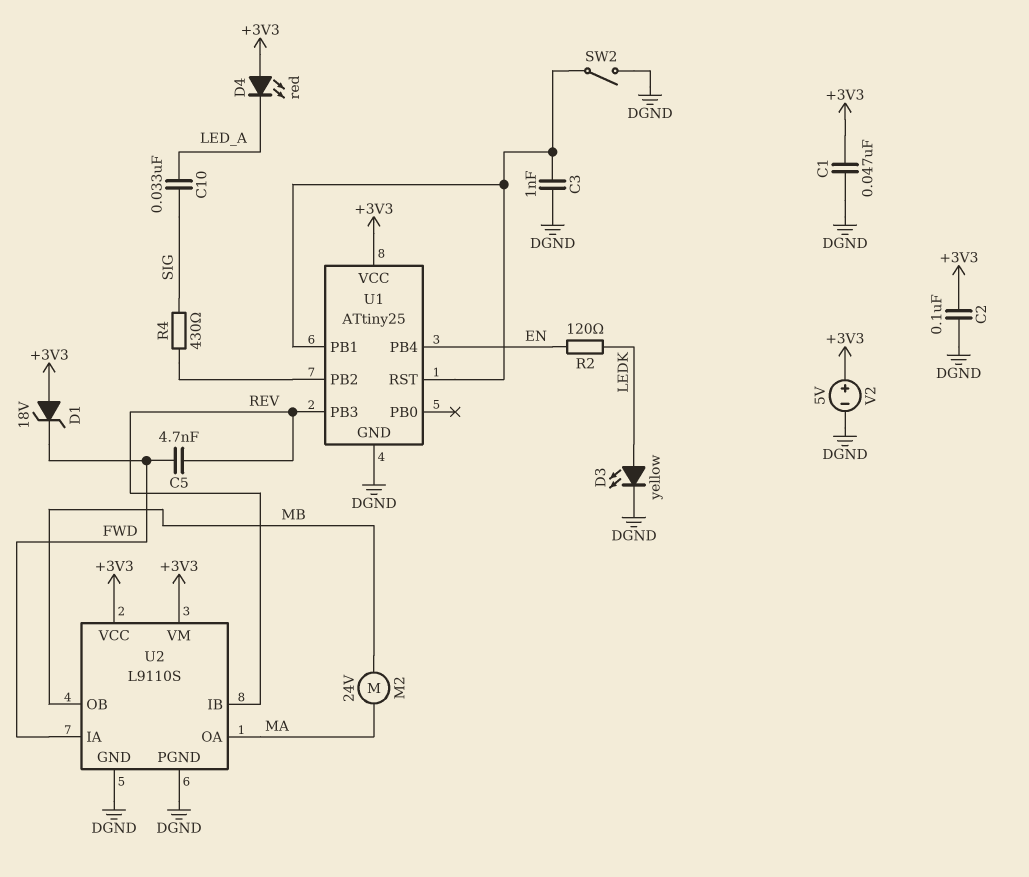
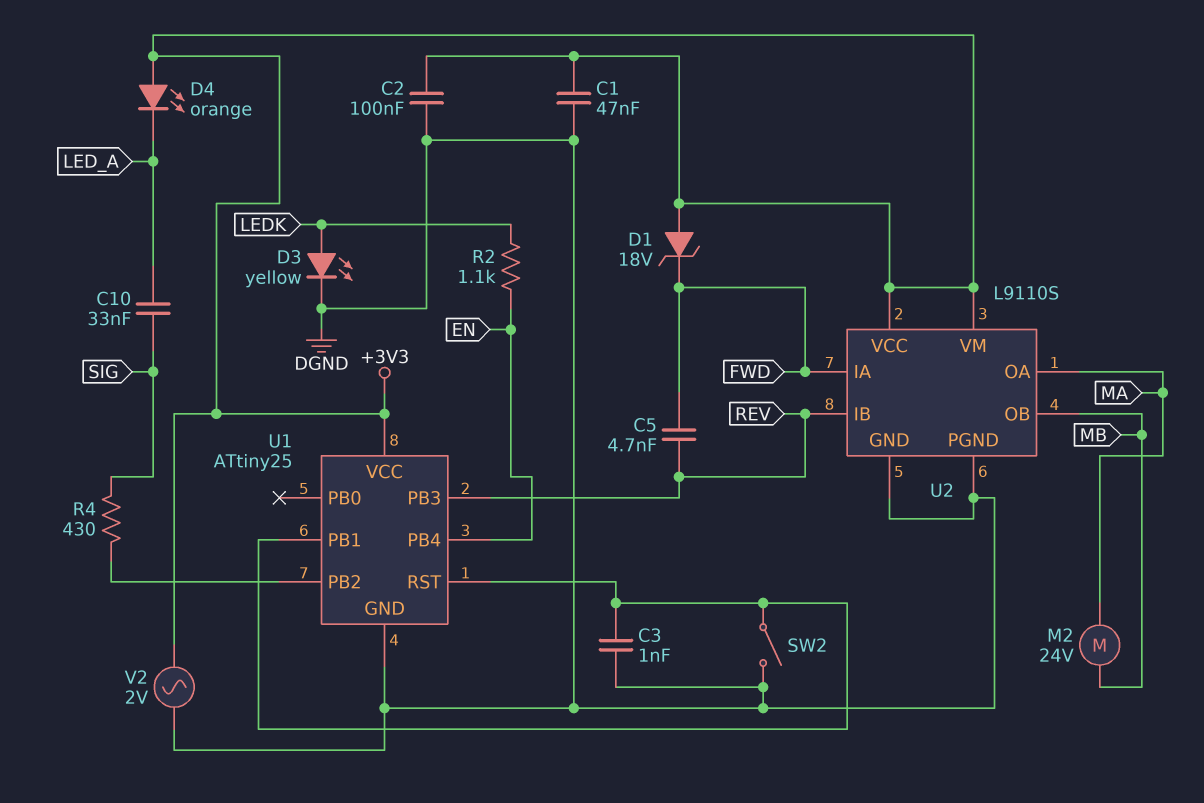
D4: LED red (A +3V3, K LED_A) -> LED orange (A +3V3, K LED_A)
R2: 120 (EN, LEDK) -> 1.1k (EN, LEDK)
V2: 5V (plus +3V3, minus DGND) -> AC 2V (+3V3, DGND)

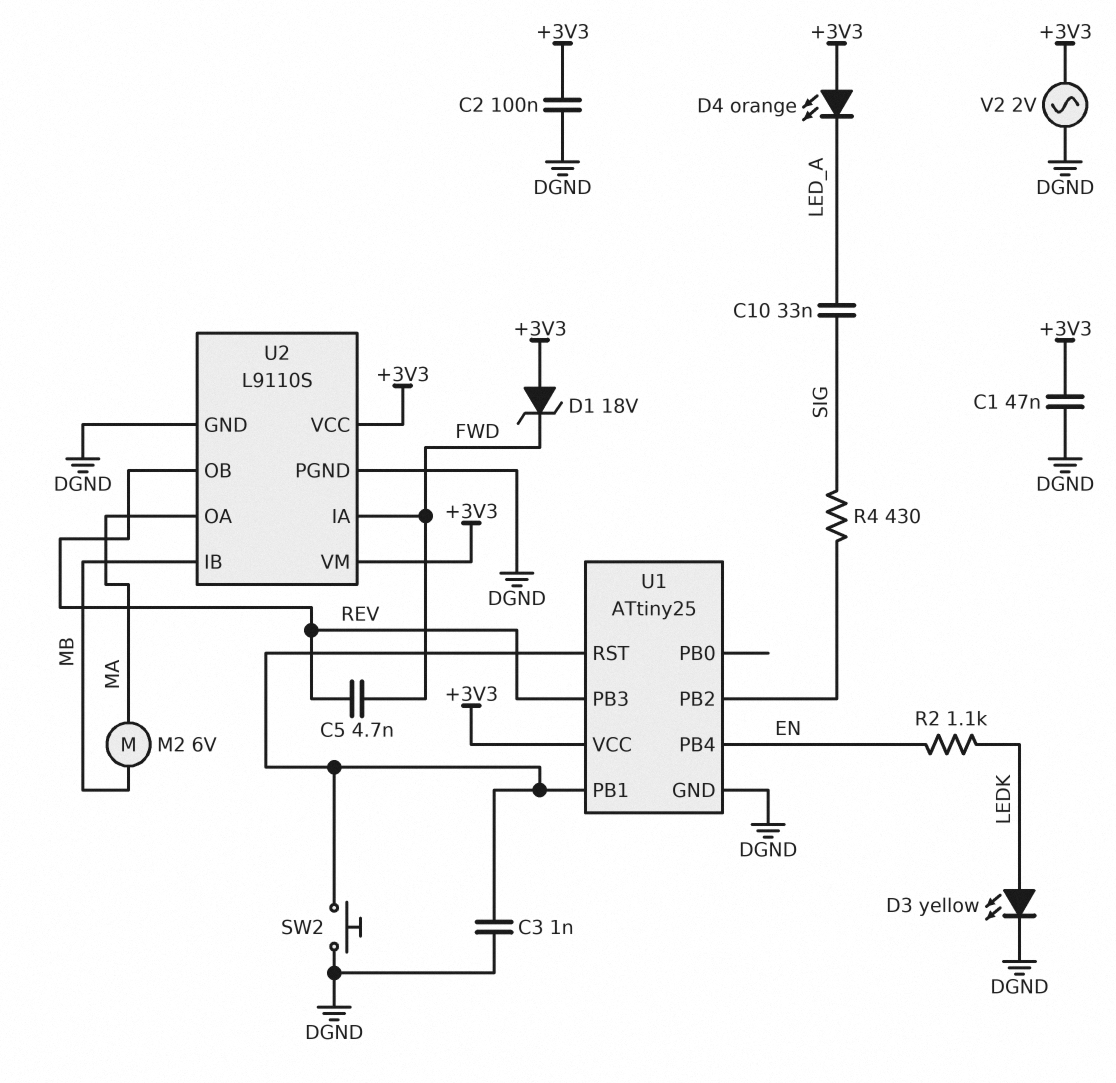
M2: motor 24V (MA, MB) -> motor 6V (MA, MB)
SW2: switch (DGND, U1/PB1) -> button (DGND, U1/PB1)
U2 pin IB: REV -> MB
U2 pin OB: MB -> REV

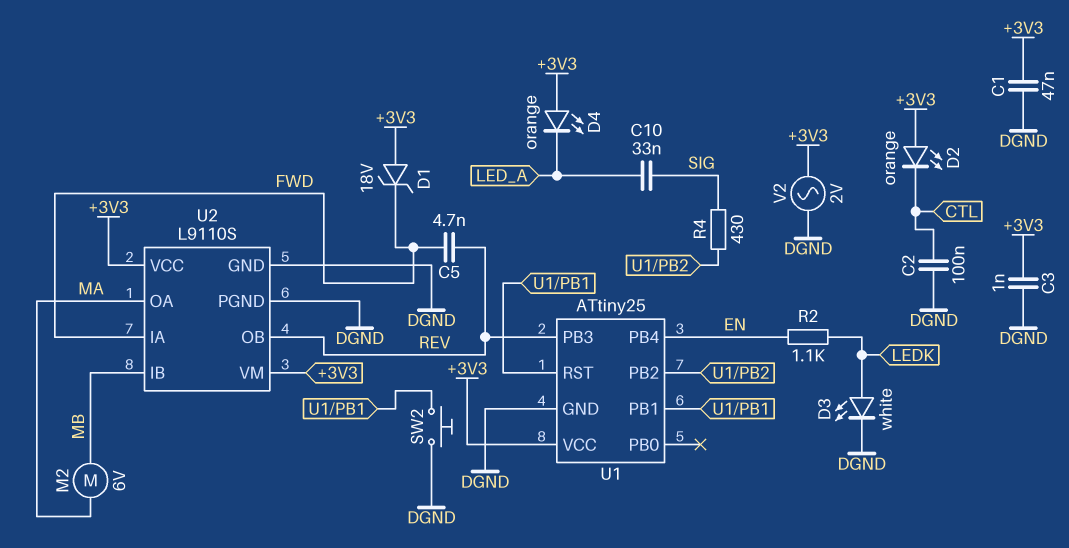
C2: 100nF (+3V3, DGND) -> 100nF (CTL, DGND)
C3: 1nF (DGND, U1/PB1) -> 1nF (+3V3, DGND)
D2: none -> LED orange (A +3V3, K CTL)
D3: LED yellow (A LEDK, K DGND) -> LED white (A LEDK, K DGND)

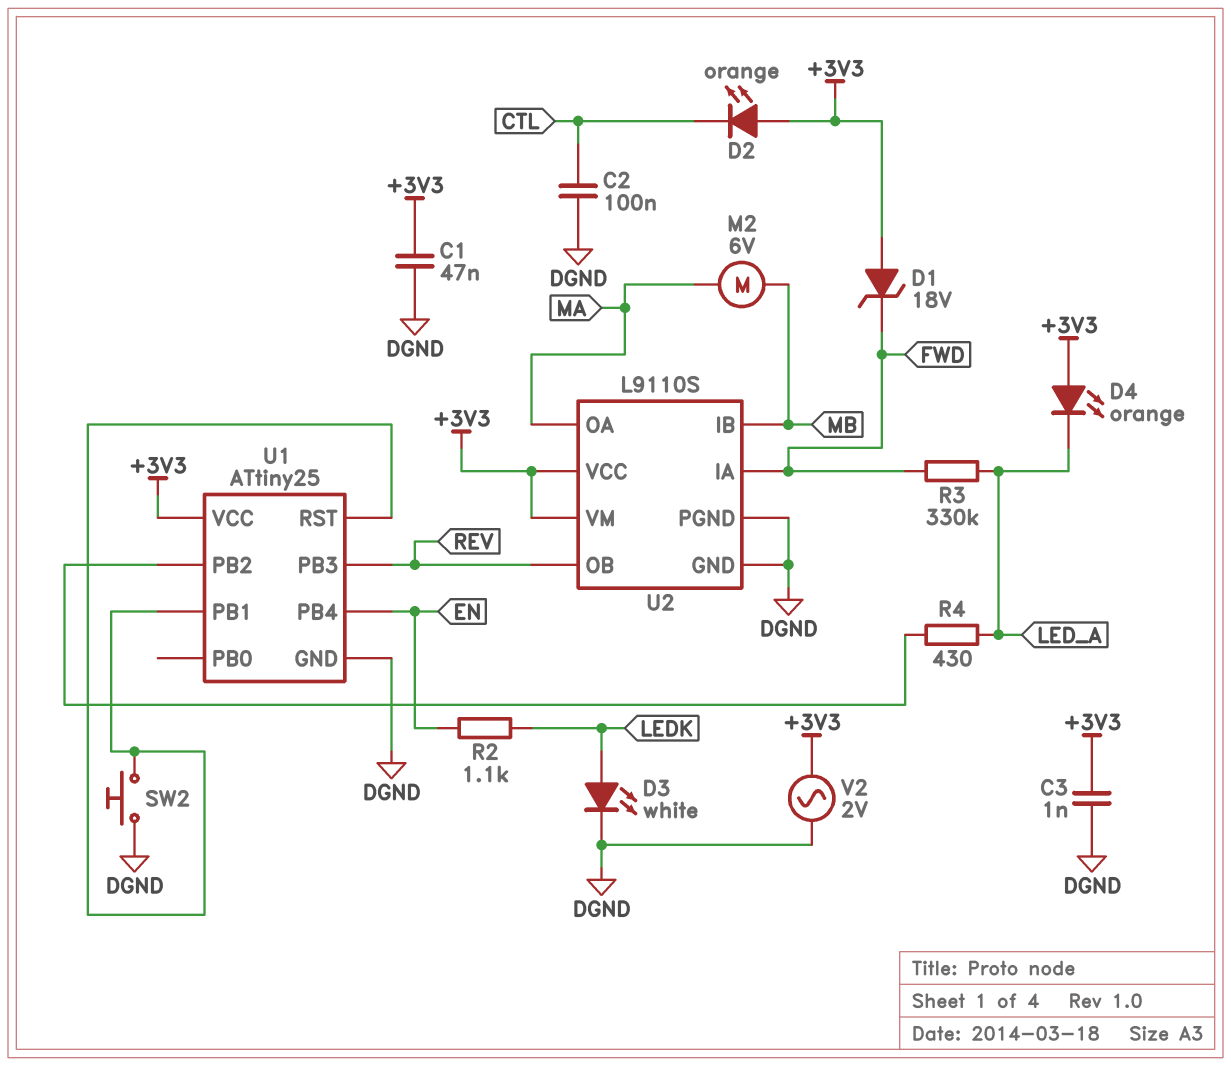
C5: 4.7nF (FWD, REV) -> none
C10: 33nF (LED_A, SIG) -> none
R3: none -> 330k (FWD, LED_A)
R4: 430 (SIG, U1/PB2) -> 430 (LED_A, U1/PB2)

